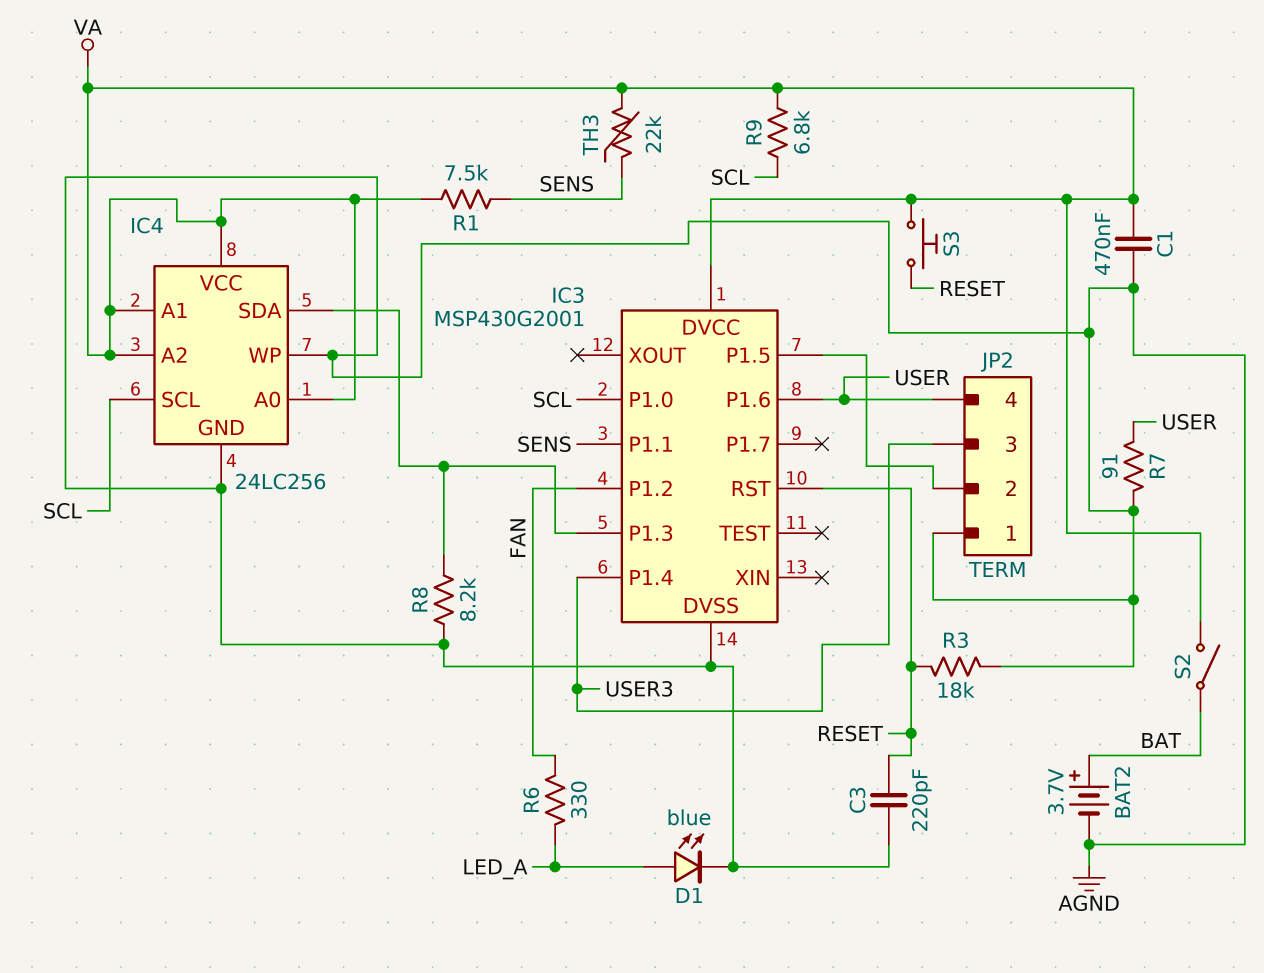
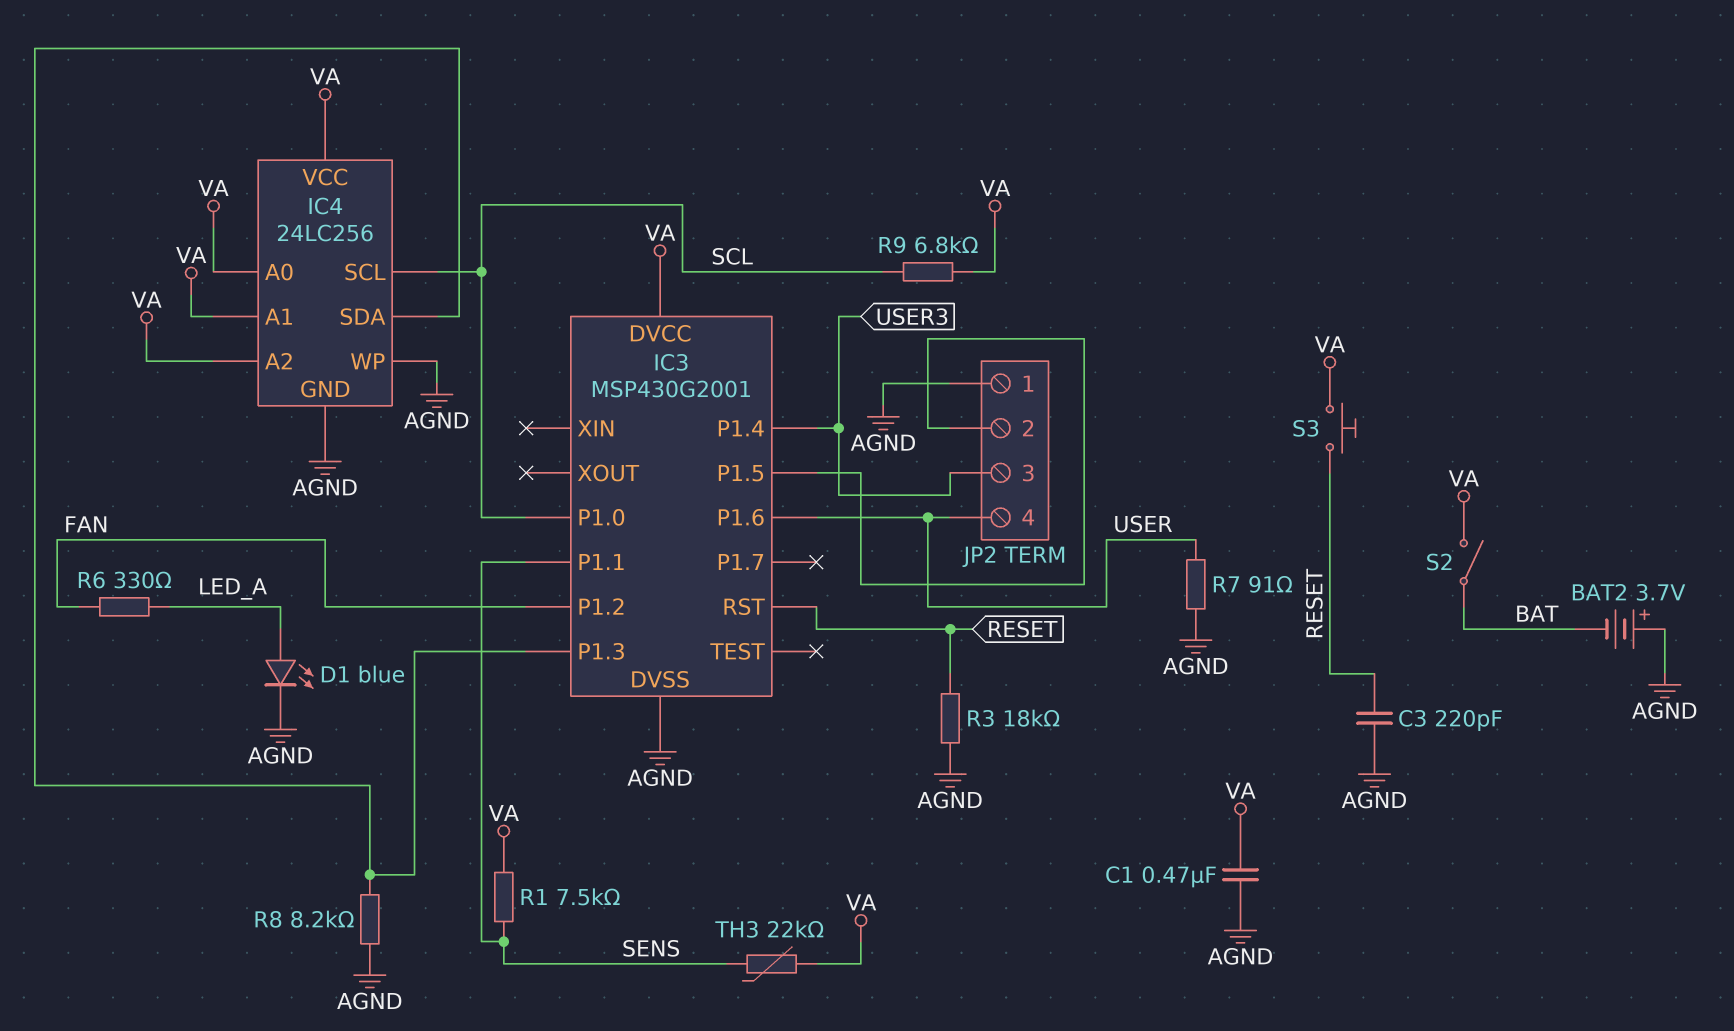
BAT2: 3.7V (plus BAT, minus AGND) -> 3.7V (plus AGND, minus BAT)

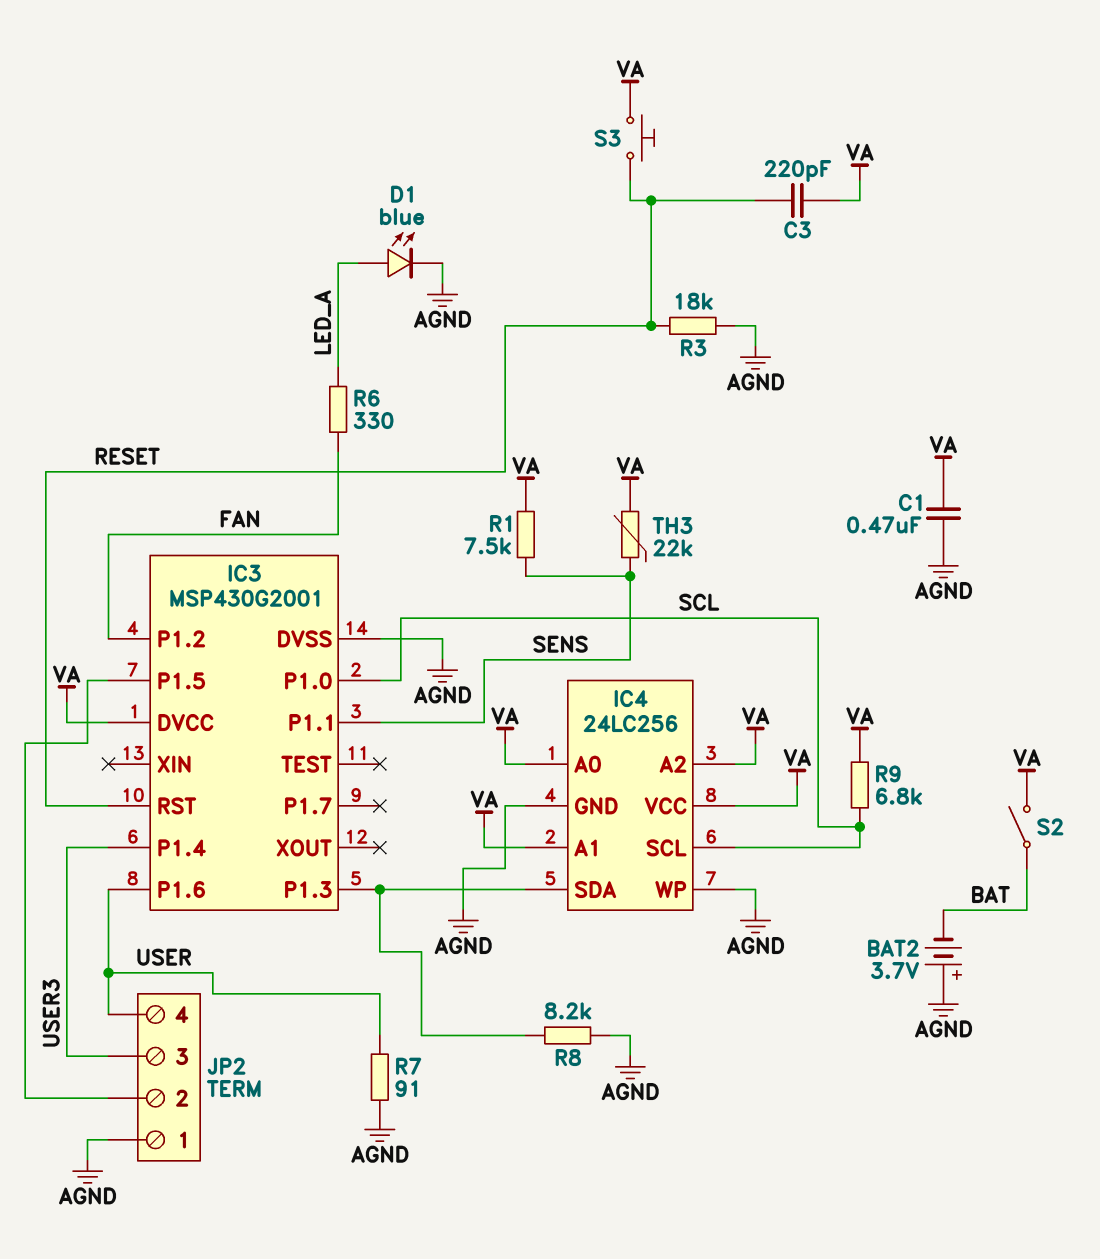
C3: 220pF (AGND, RESET) -> 220pF (RESET, VA)

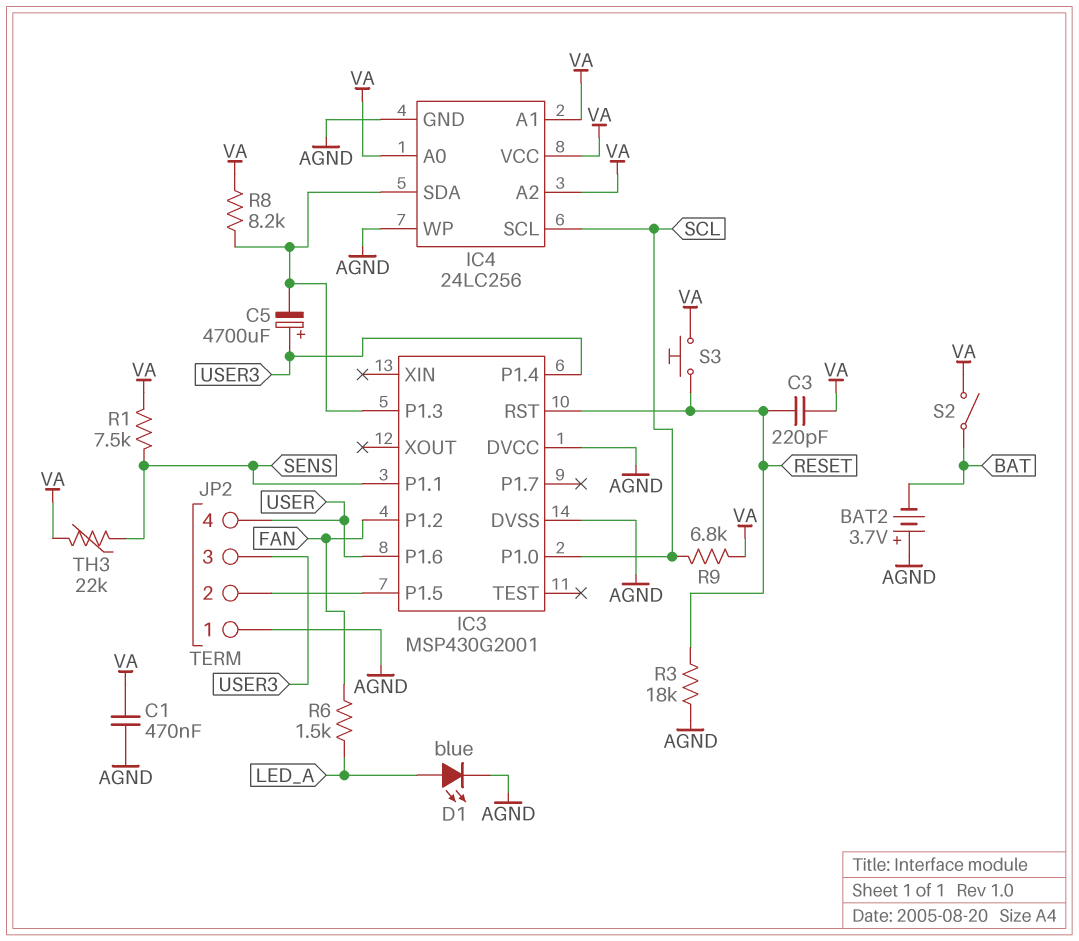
C5: none -> 4700uF (plus USER3, minus IC3/P1.3)
IC3 pin DVCC: VA -> AGND
R6: 330 (FAN, LED_A) -> 1.5k (FAN, LED_A)
R7: 91 (AGND, USER) -> none
R8: 8.2k (AGND, IC3/P1.3) -> 8.2k (IC3/P1.3, VA)

